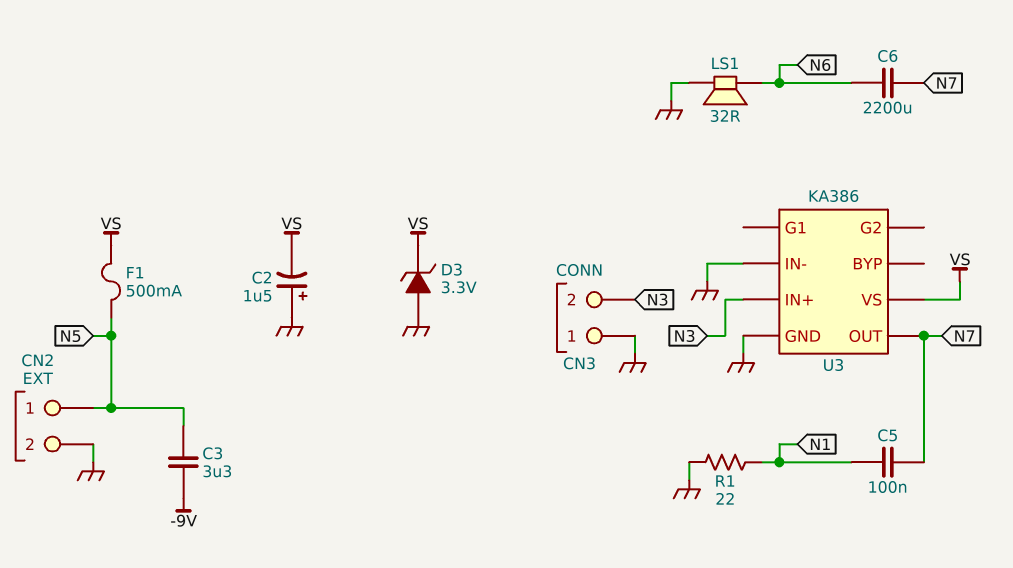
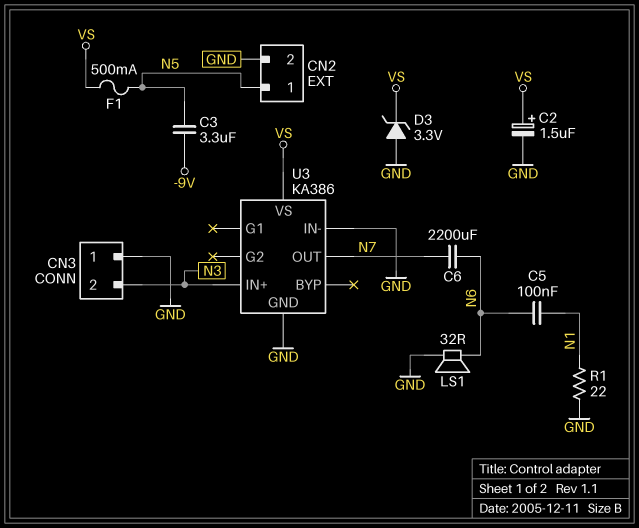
C2: 1.5uF (plus GND, minus VS) -> 1.5uF (plus VS, minus GND)
C5: 100nF (N1, N7) -> 100nF (N1, N6)

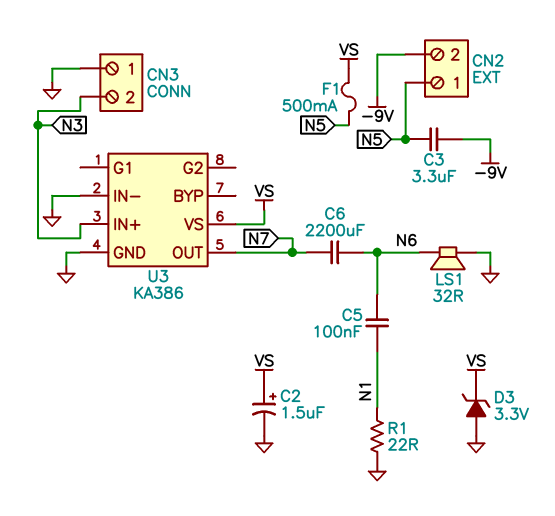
CN2 pin 2: GND -> -9V

